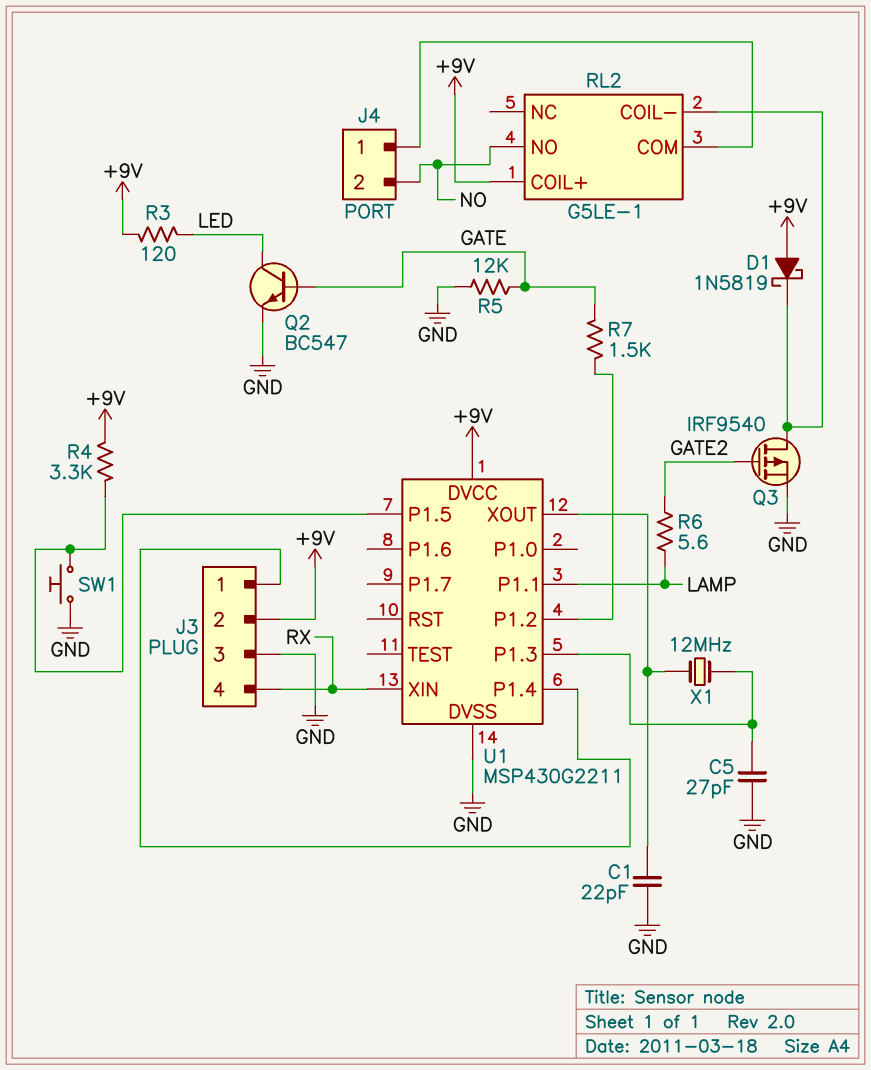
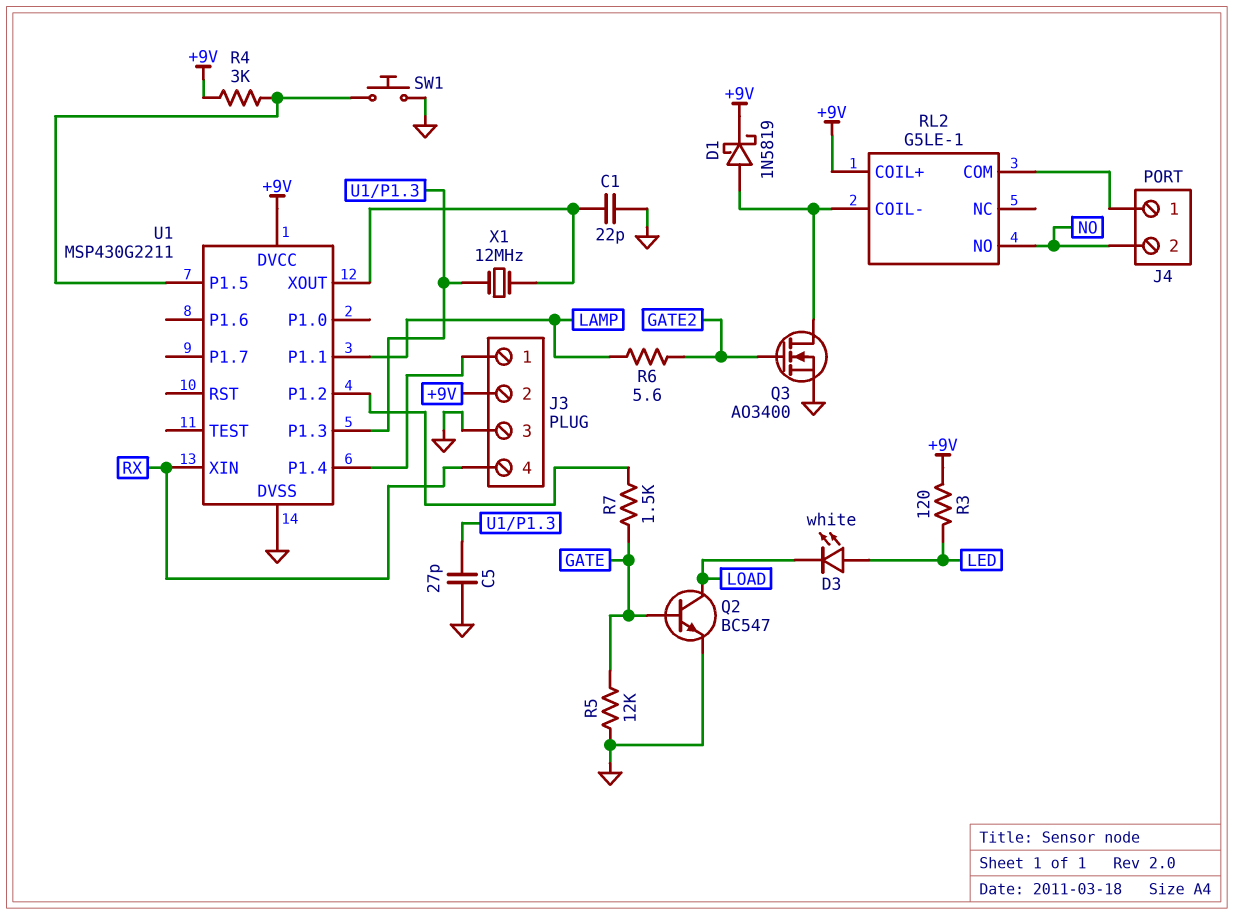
D1: schottky 1N5819 (A +9V, K RL2/COIL-) -> schottky 1N5819 (A RL2/COIL-, K +9V)
D3: none -> LED white (A LED, K LOAD)
Q2: NPN BC547 (B GATE, C LED, E GND) -> NPN BC547 (B GATE, C LOAD, E GND)
Q3: PMOS IRF9540 (G GATE2, D RL2/COIL-, S GND) -> NMOS AO3400 (G GATE2, D RL2/COIL-, S GND)
R4: 3.3k (+9V, U1/P1.5) -> 3k (+9V, U1/P1.5)

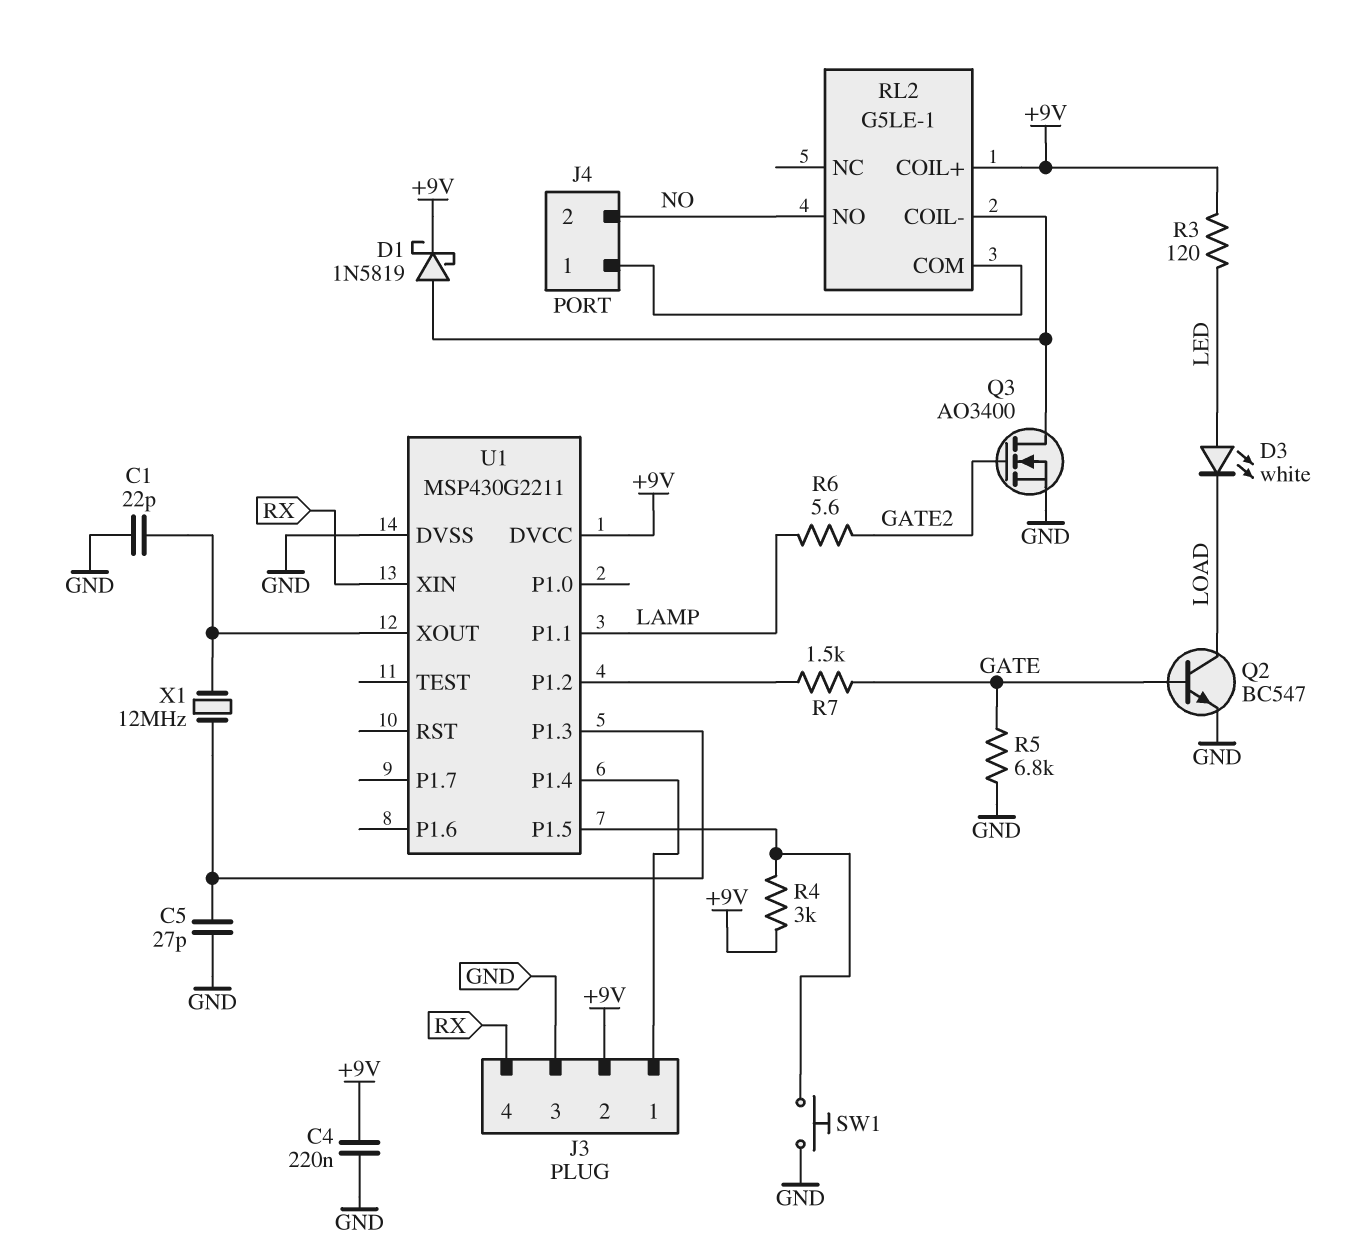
C4: none -> 220nF (+9V, GND)
R5: 12k (GATE, GND) -> 6.8k (GATE, GND)

